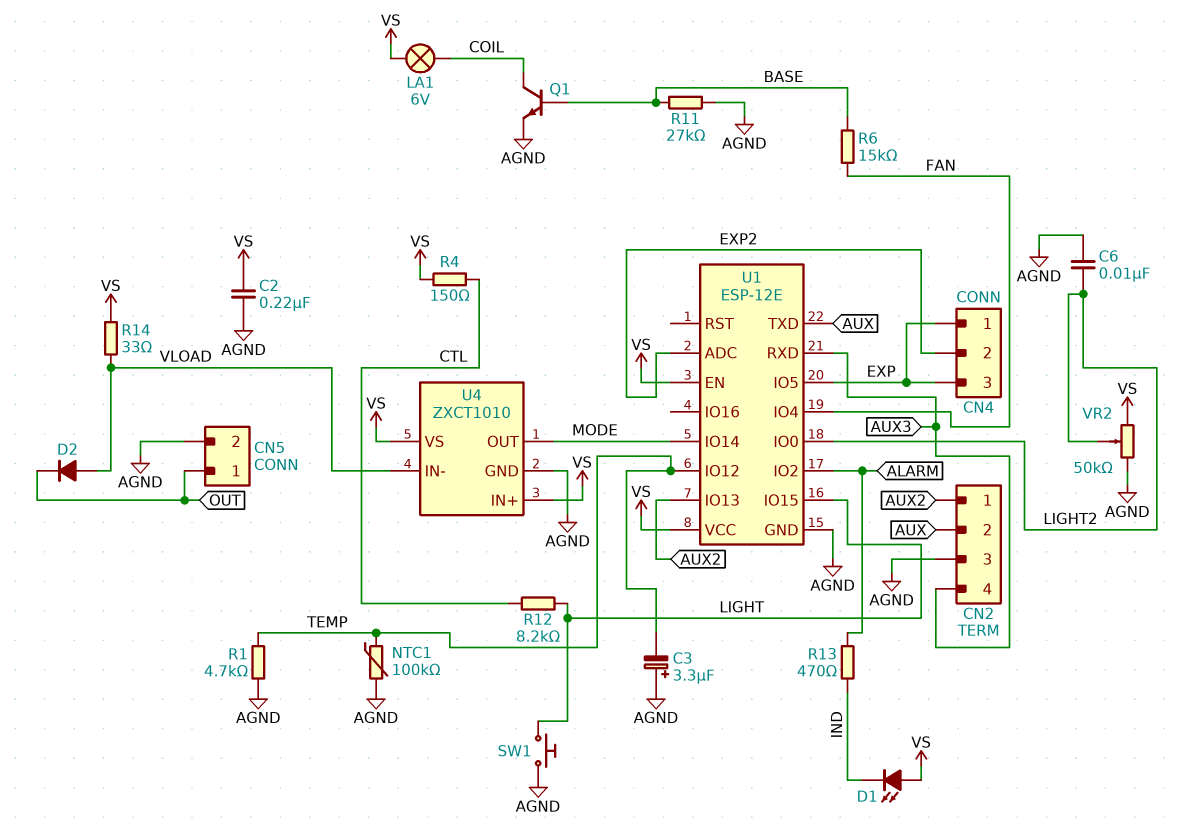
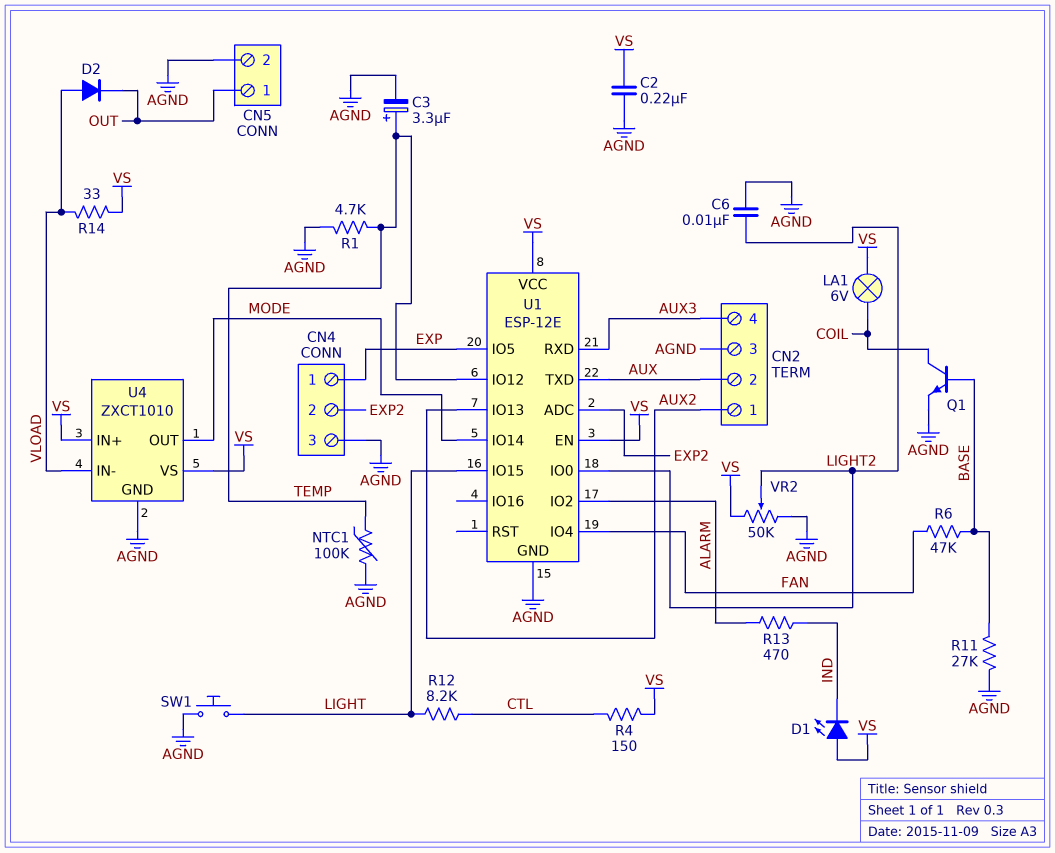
C3: 3.3uF (plus AGND, minus TEMP) -> 3.3uF (plus TEMP, minus AGND)
CN4 pin 3: EXP -> AGND
R6: 15k (BASE, FAN) -> 47k (BASE, FAN)

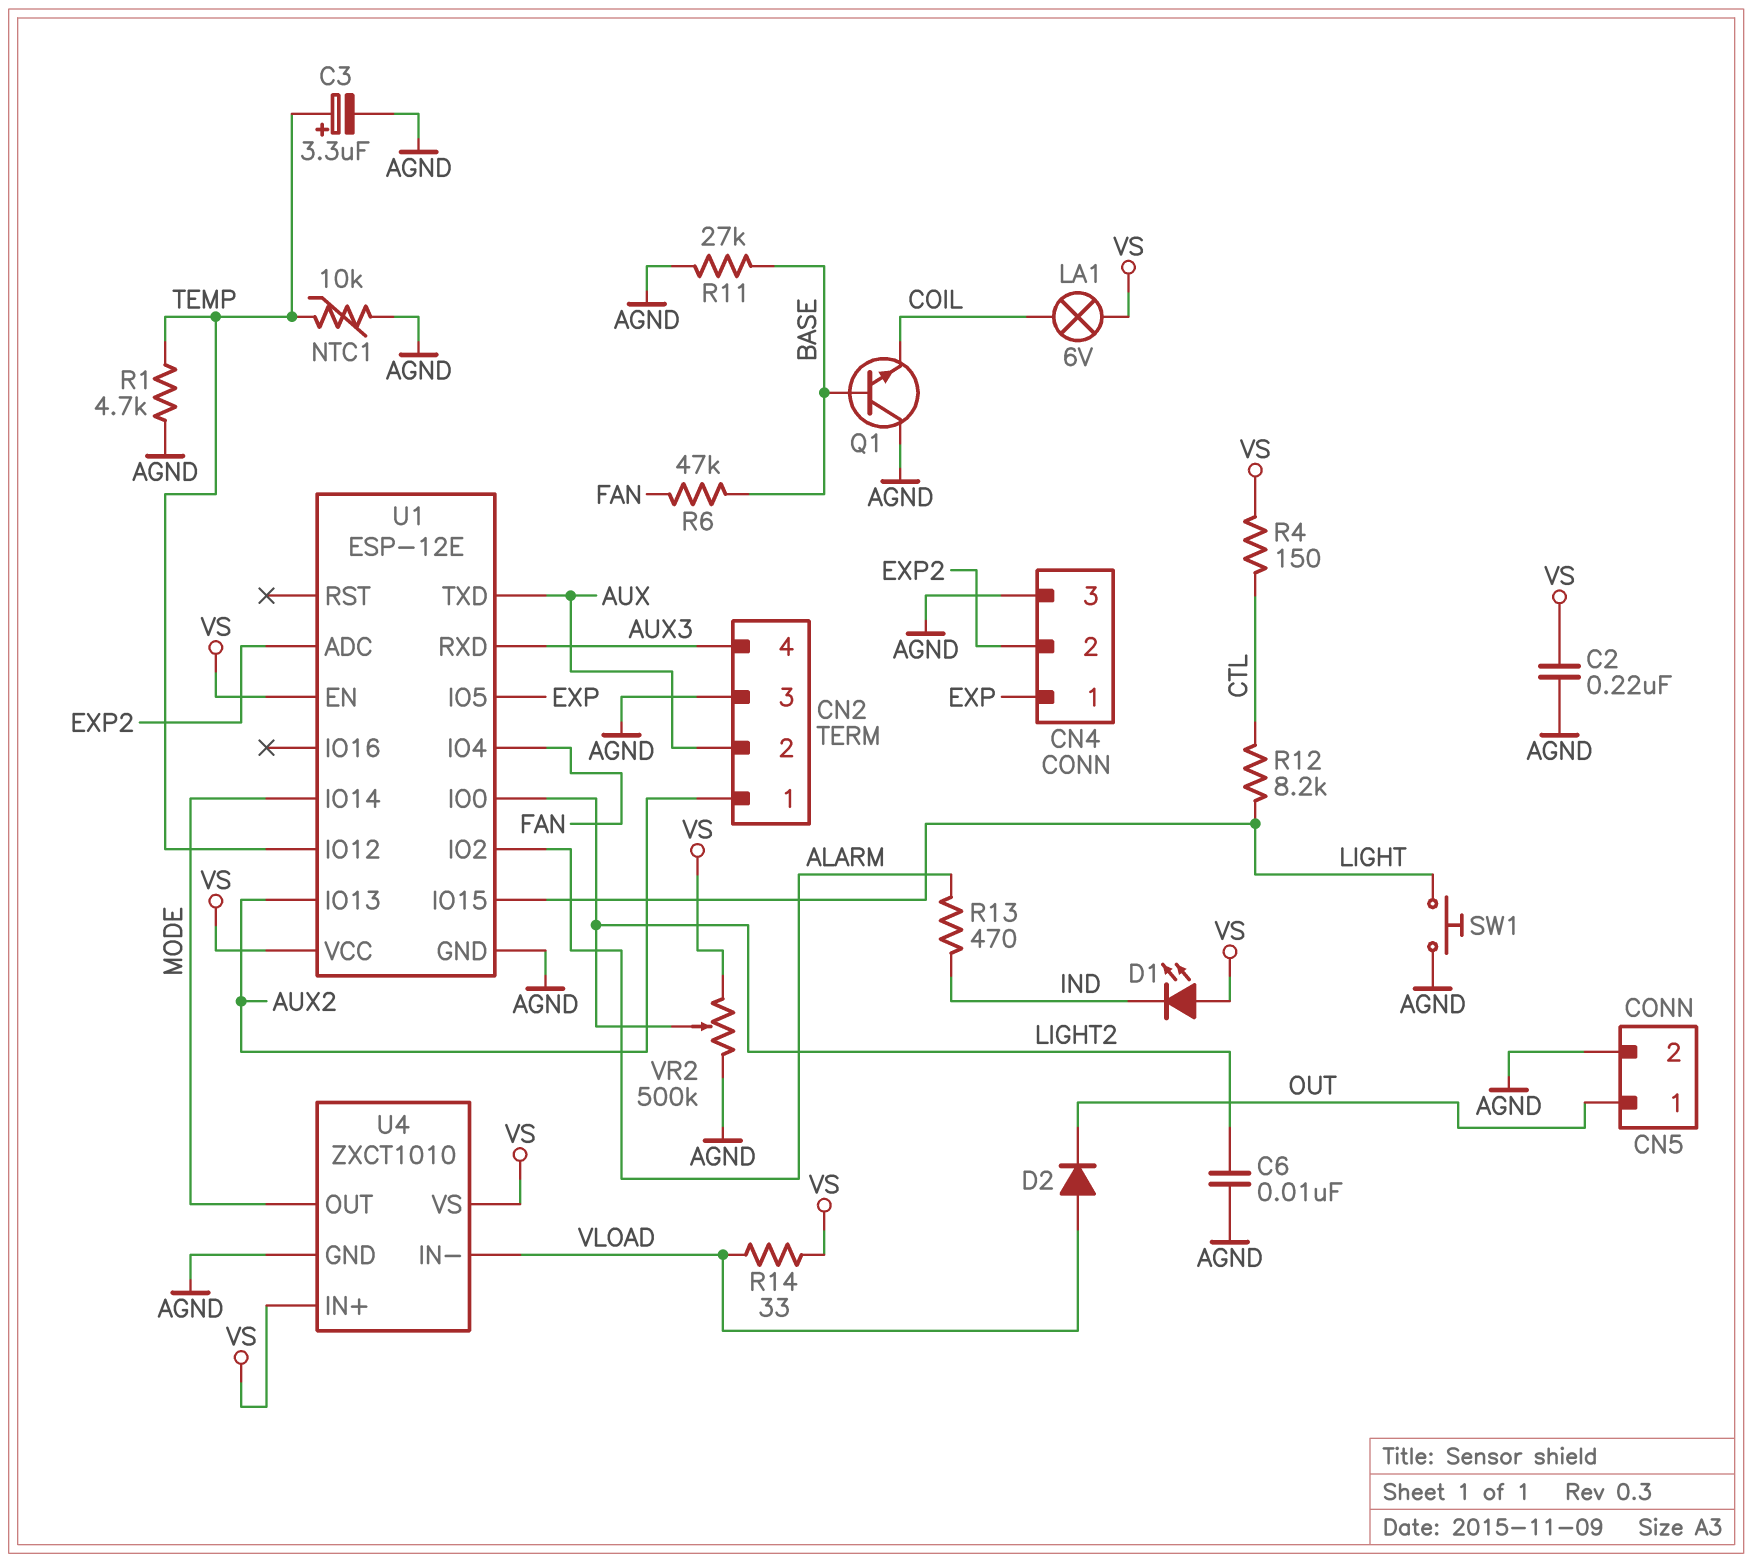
NTC1: 100k (AGND, TEMP) -> 10k (AGND, TEMP)
Q1: NPN (B BASE, C COIL, E AGND) -> NPN (B BASE, C AGND, E COIL)
VR2: 50k (AGND, VS, wiper LIGHT2) -> 500k (AGND, VS, wiper LIGHT2)

